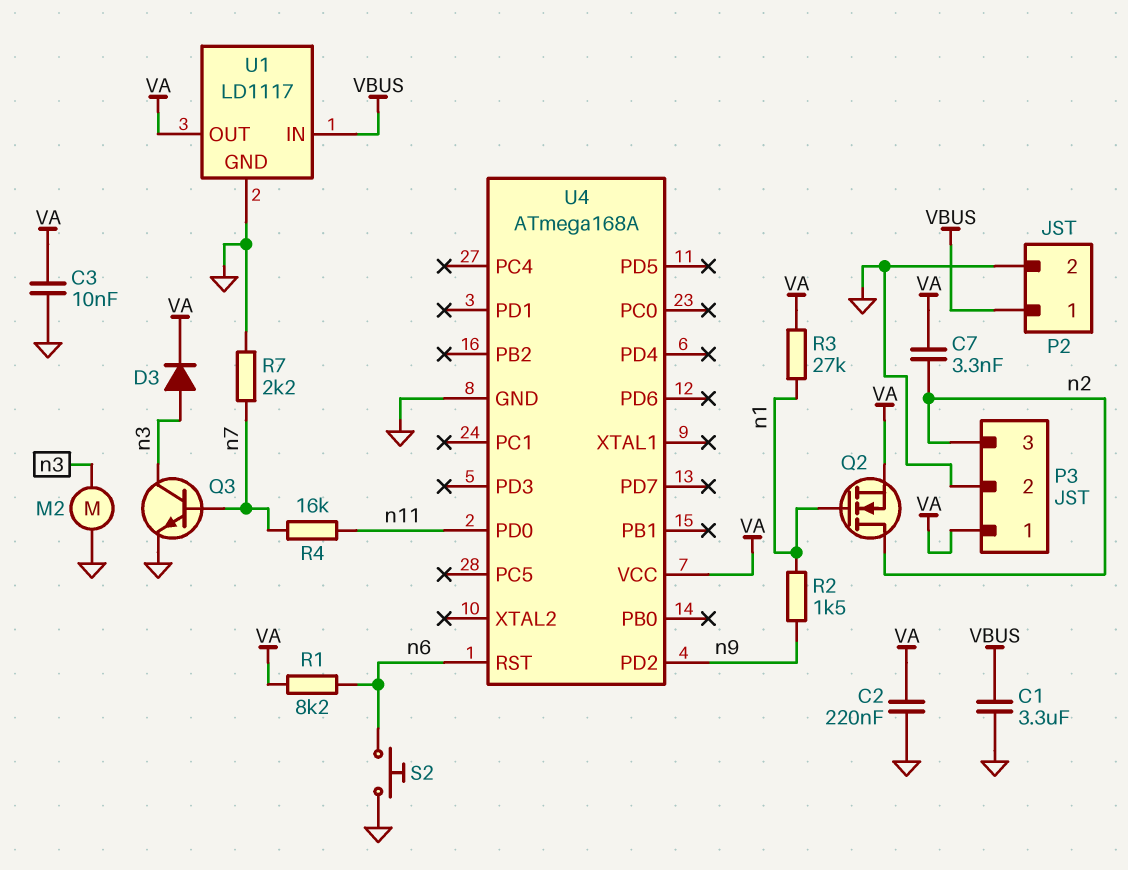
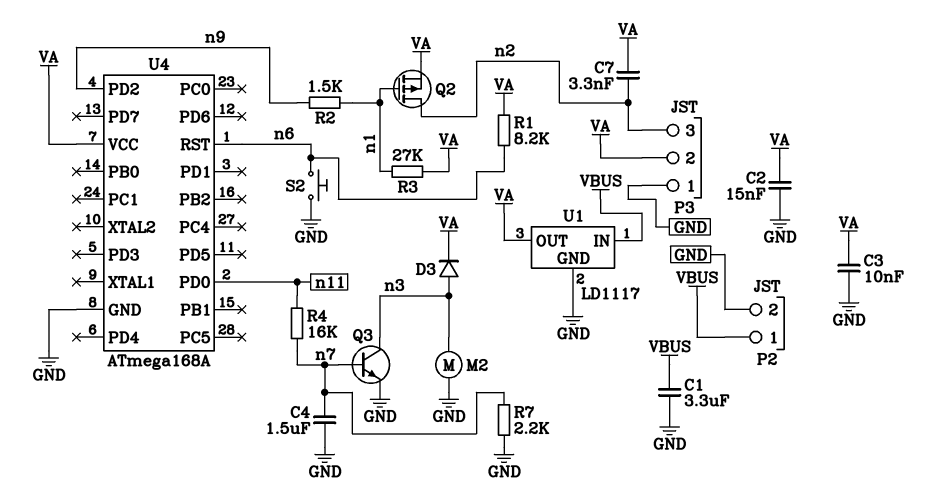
C2: 220nF (GND, VA) -> 15nF (GND, VA)
C4: none -> 1.5uF (GND, n7)
P3 pin 1: VA -> GND
P3 pin 2: GND -> VA
Q2: NMOS (G n1, D n2, S VA) -> PMOS (G n1, D n2, S VA)

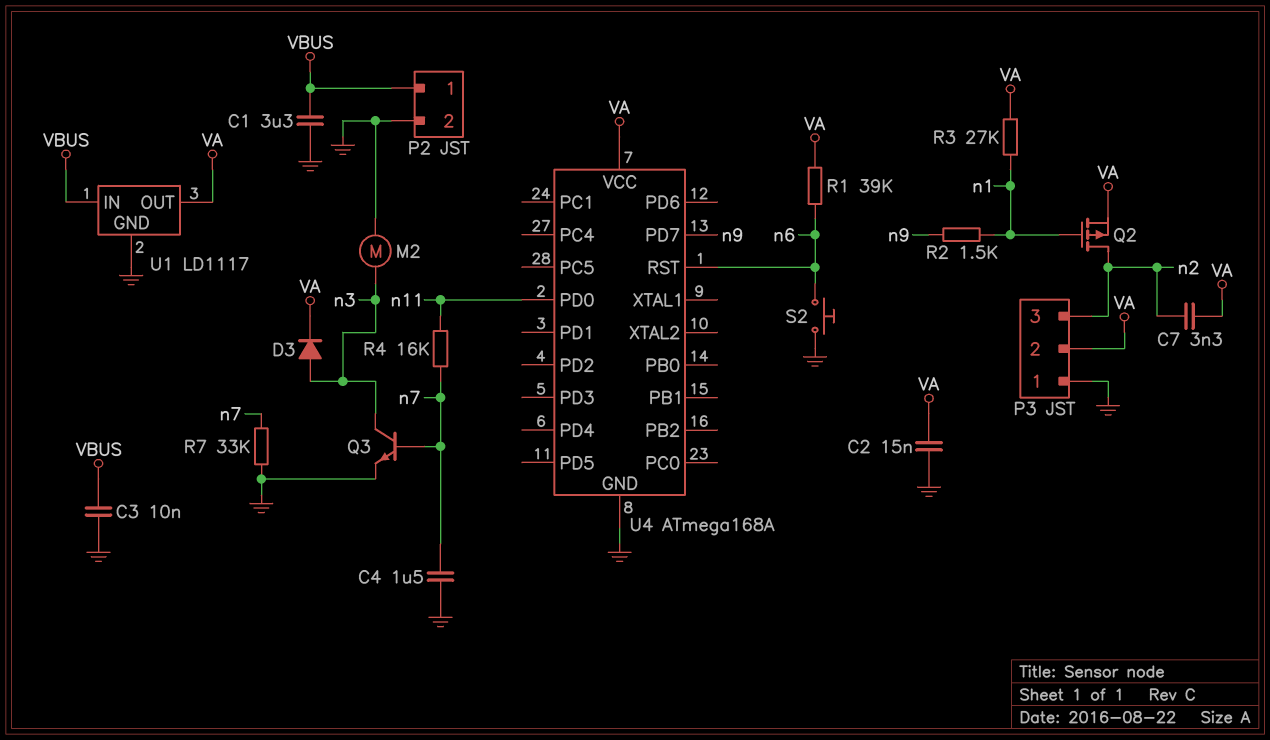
C3: 10nF (GND, VA) -> 10nF (GND, VBUS)
R1: 8.2k (VA, n6) -> 39k (VA, n6)
R7: 2.2k (GND, n7) -> 33k (GND, n7)
U4 pin PD2: n9 -> none
U4 pin PD7: none -> n9

